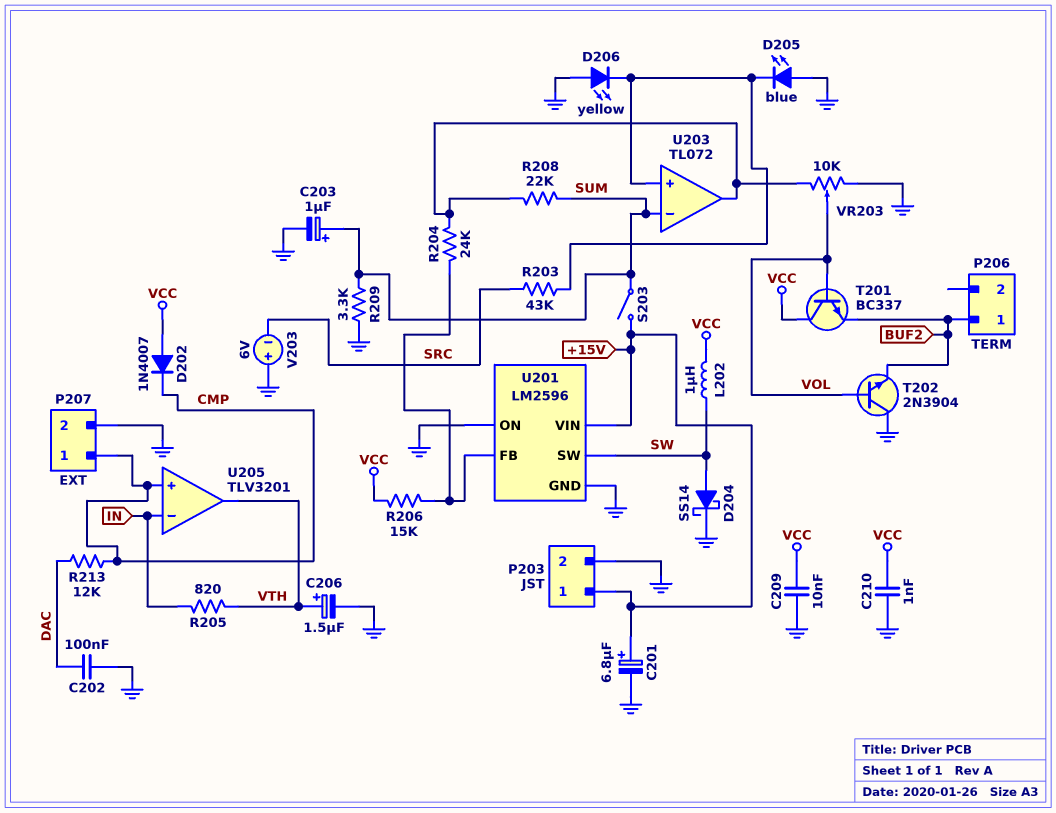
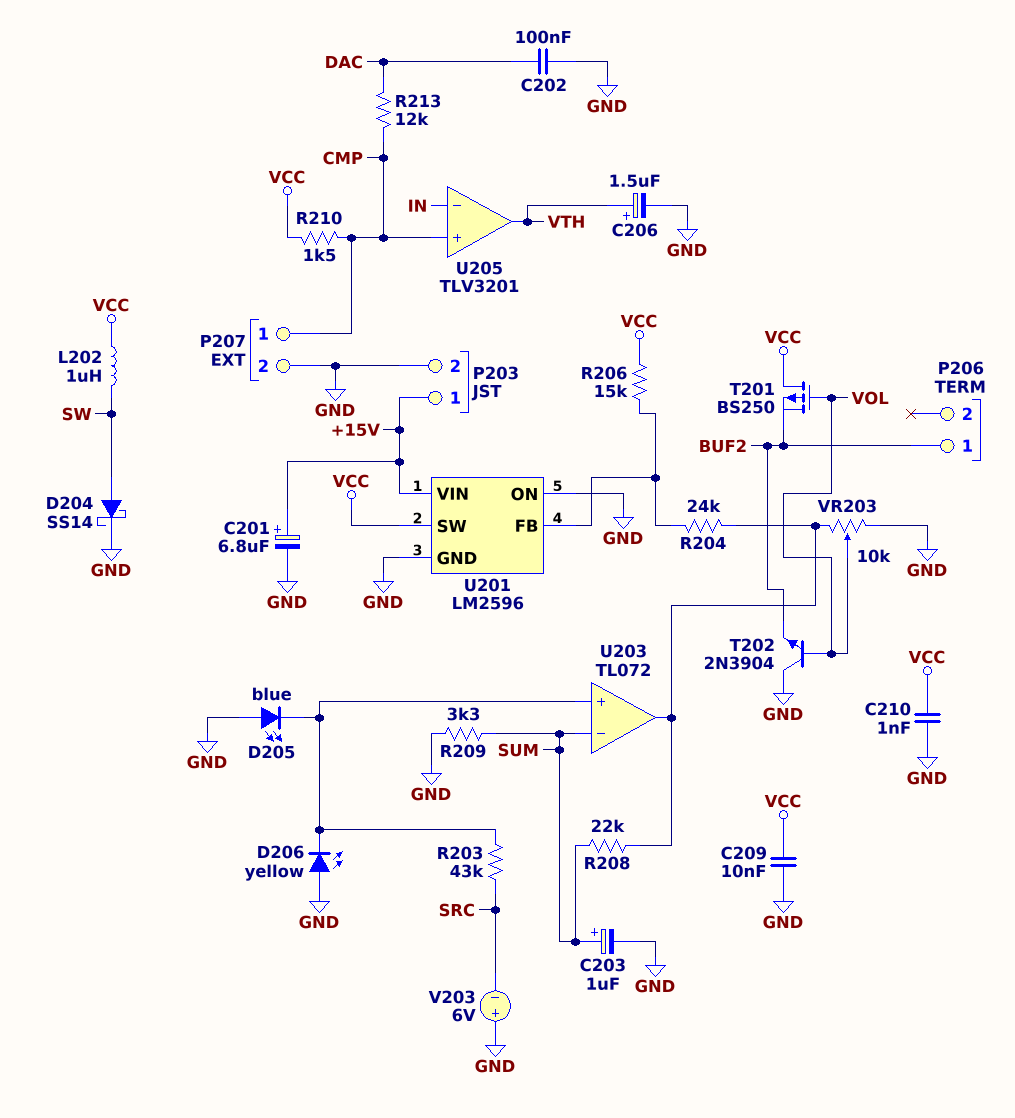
D202: diode 1N4007 (A VCC, K CMP) -> none
R205: 820 (IN, VTH) -> none
R210: none -> 1.5k (CMP, VCC)
S203: switch (+15V, SUM) -> none
T201: NPN BC337 (B VOL, C VCC, E BUF2) -> PMOS BS250 (G VOL, D VCC, S BUF2)
U201 pin SW: SW -> VCC

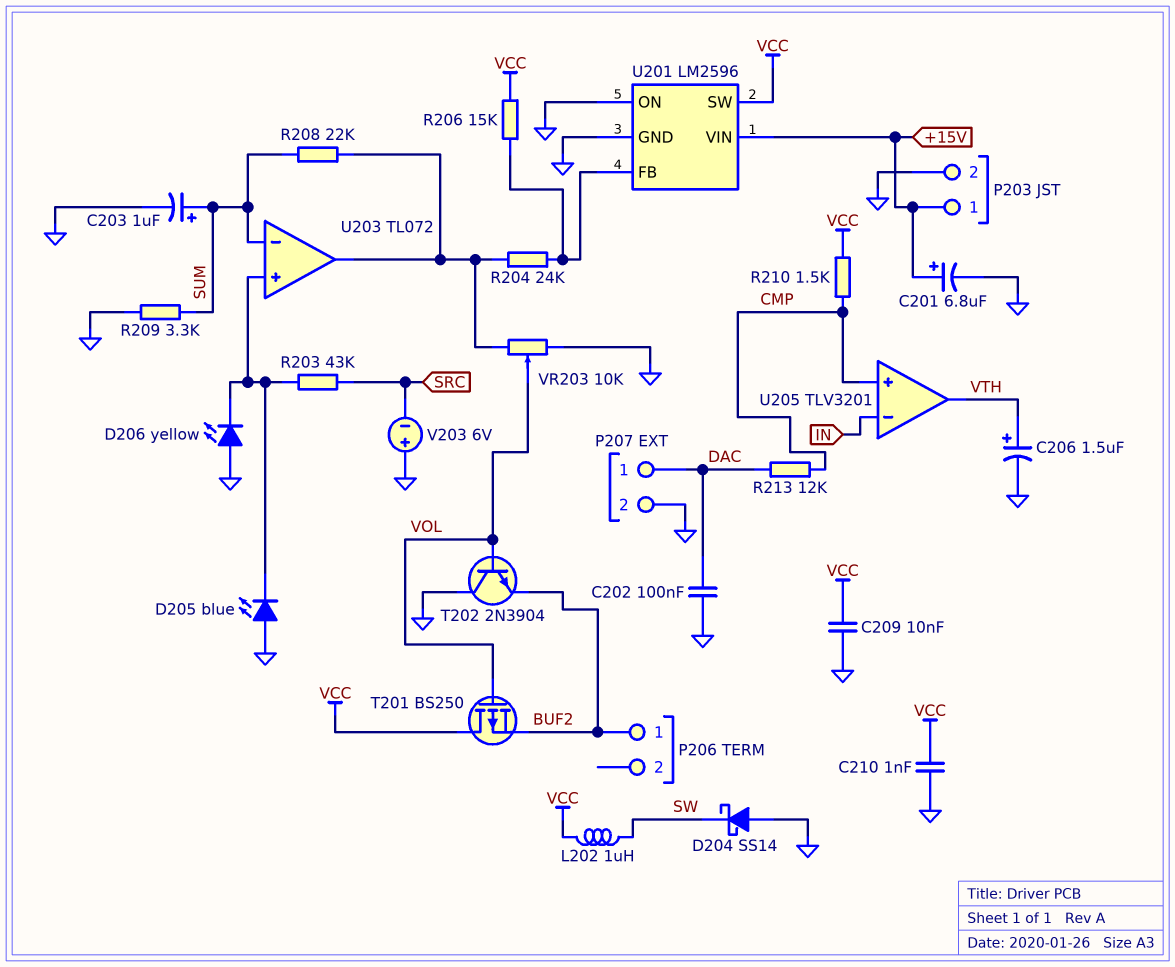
D204: schottky SS14 (A SW, K GND) -> schottky SS14 (A GND, K SW)
P207 pin 1: CMP -> DAC

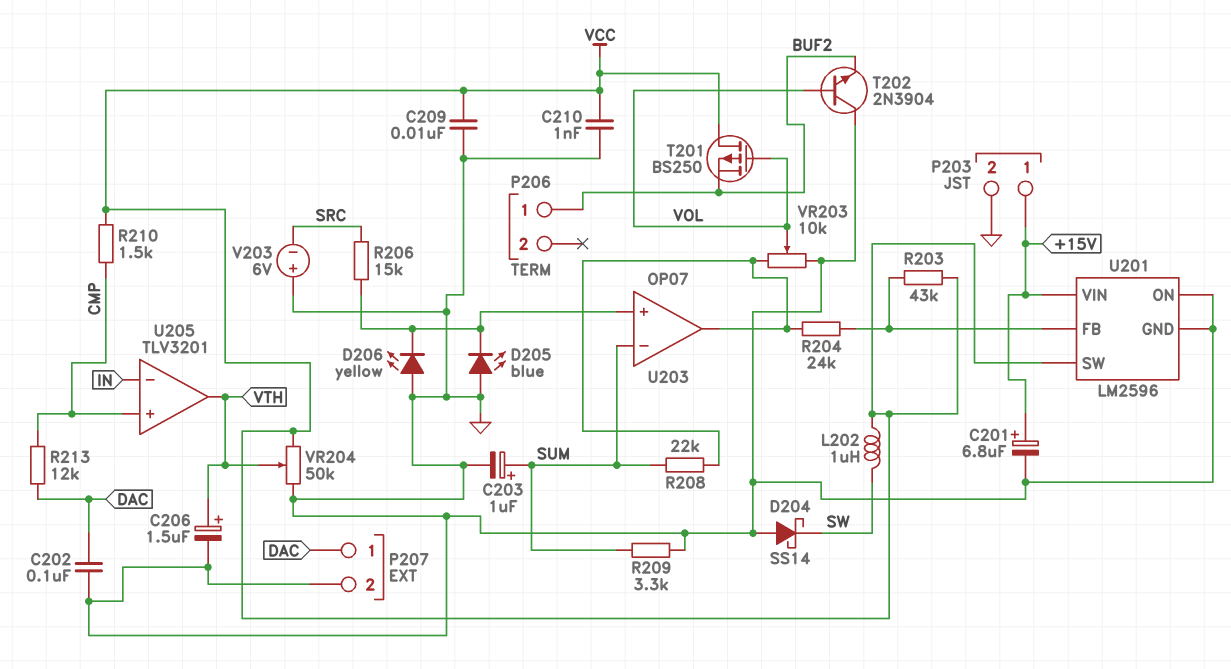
R203: 43k (SRC, U203/in+) -> 43k (U201/FB, VCC)
R206: 15k (U201/FB, VCC) -> 15k (SRC, U203/in+)
U203: TL072 -> OP07
VR204: none -> 50k (GND, VCC, wiper VTH)

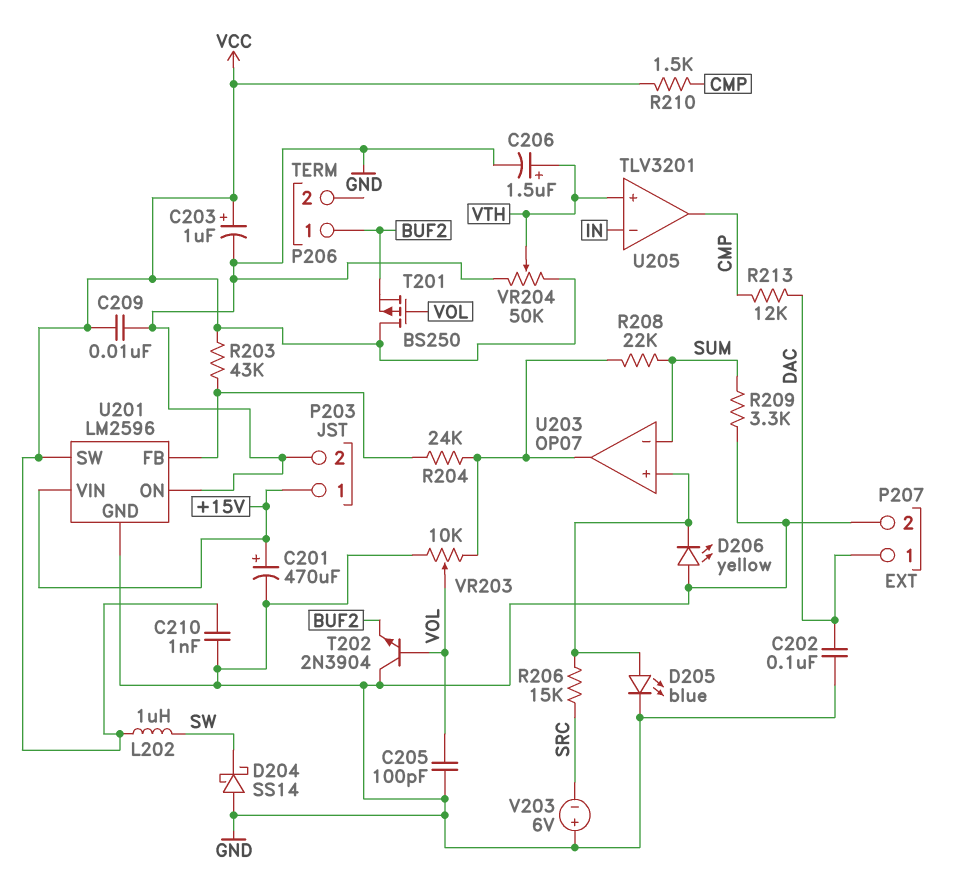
C201: 6.8uF (plus +15V, minus GND) -> 470uF (plus +15V, minus GND)
C203: 1uF (plus SUM, minus GND) -> 1uF (plus VCC, minus GND)
C205: none -> 100pF (GND, VOL)
D205: LED blue (A GND, K U203/in+) -> LED blue (A U203/in+, K GND)
U205 pin in+: CMP -> VTH
U205 pin out: VTH -> CMP

